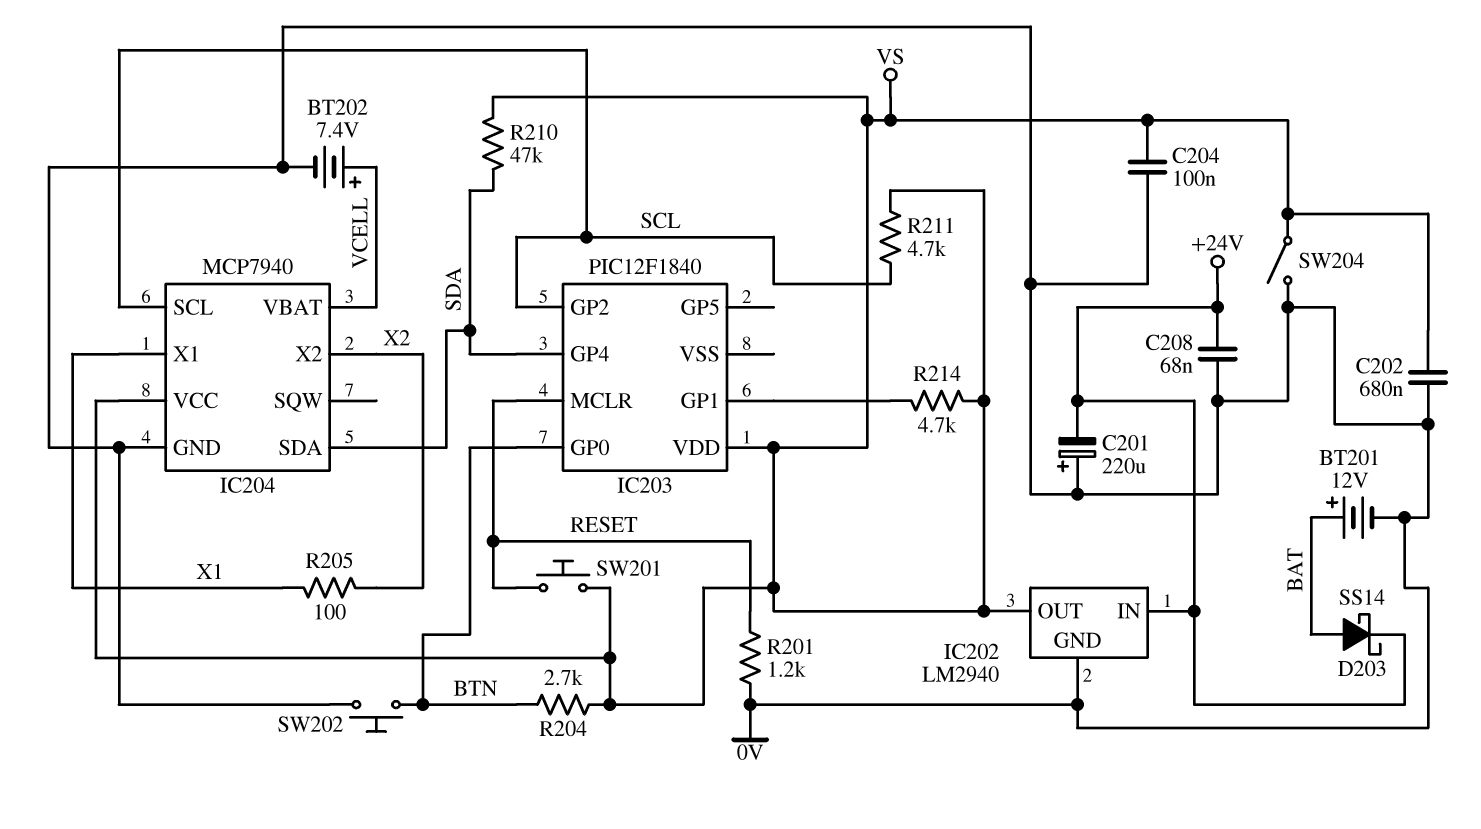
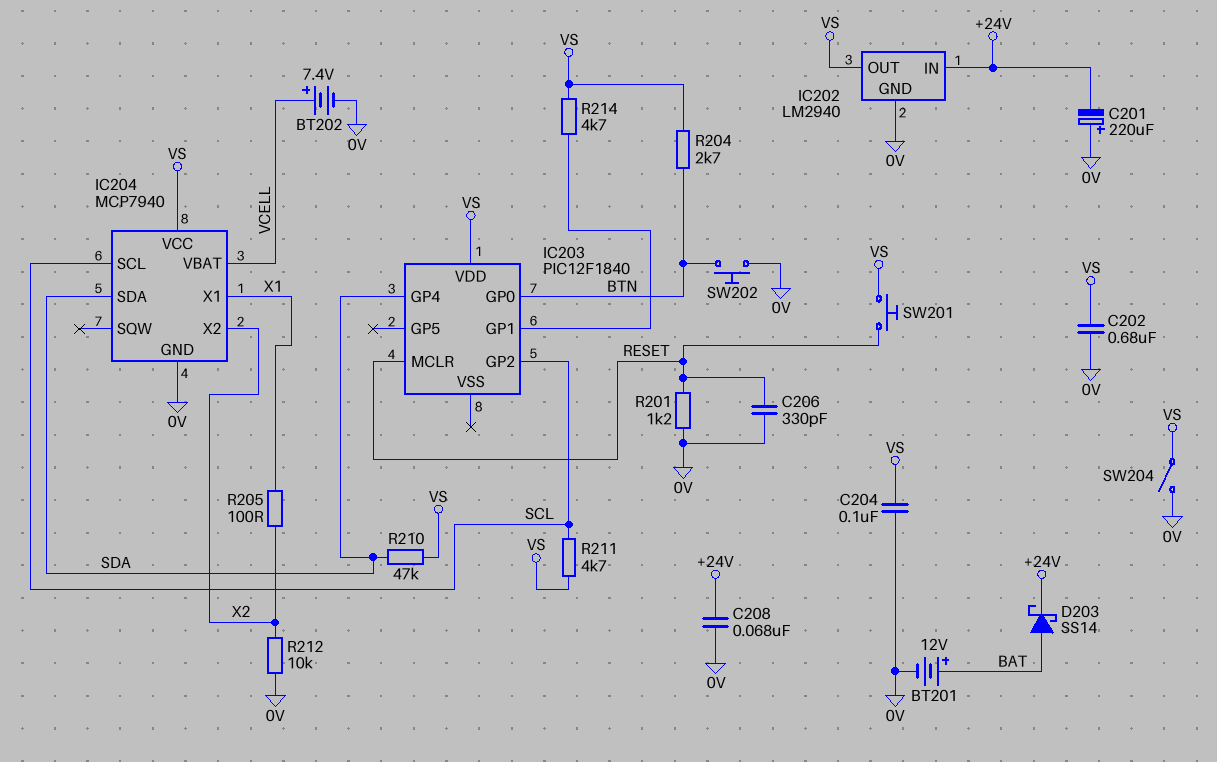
C206: none -> 330pF (0V, RESET)
R212: none -> 10k (0V, X2)

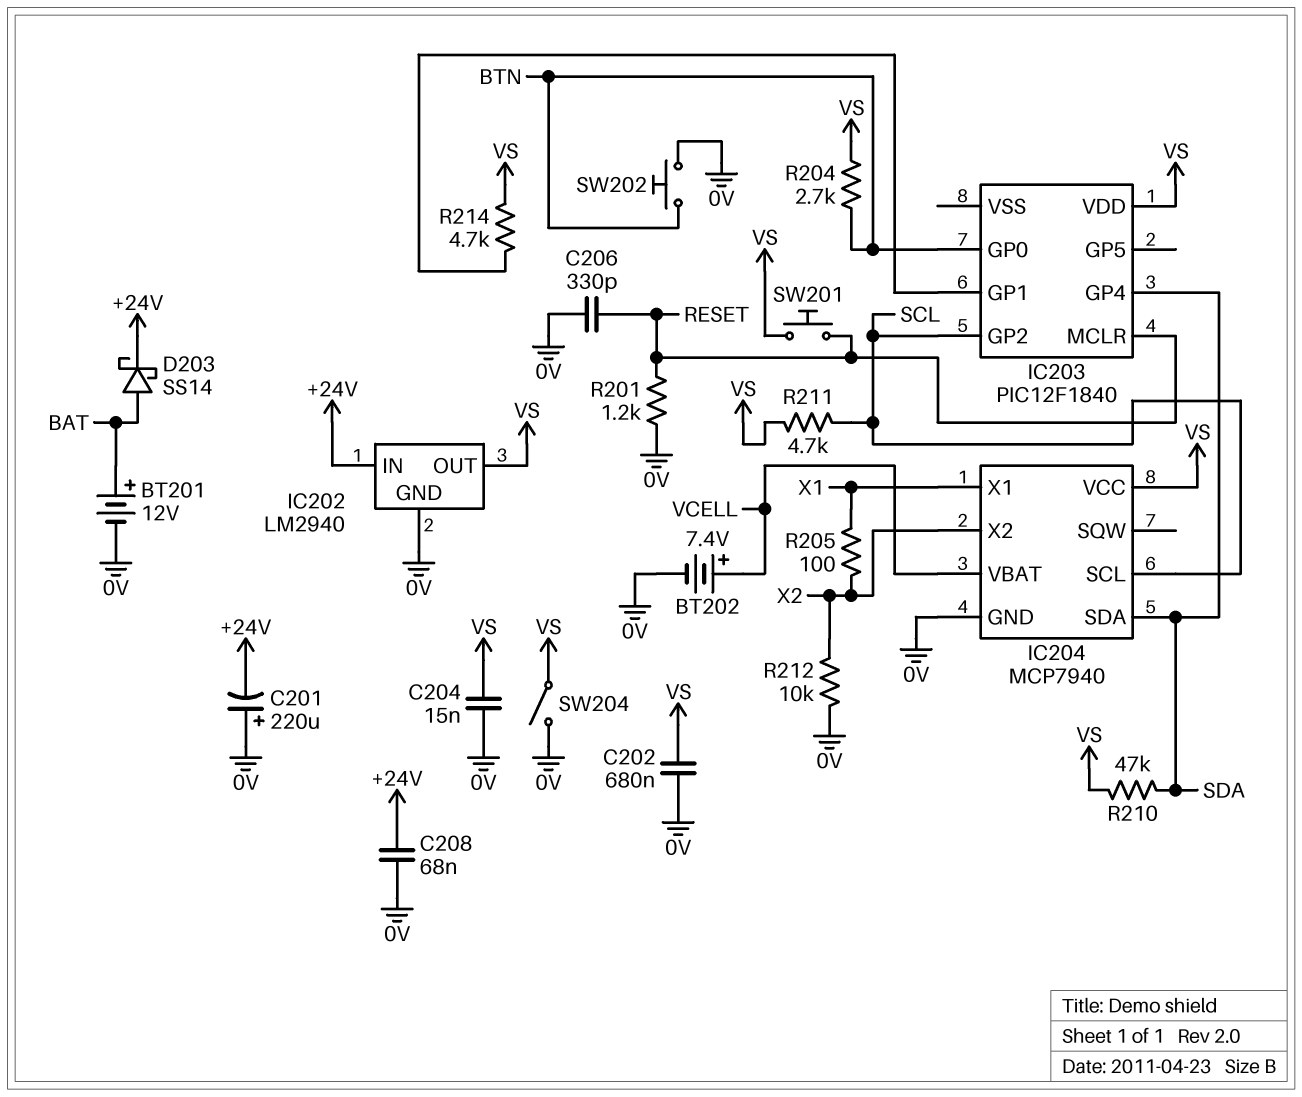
C204: 100nF (0V, VS) -> 15nF (0V, VS)

